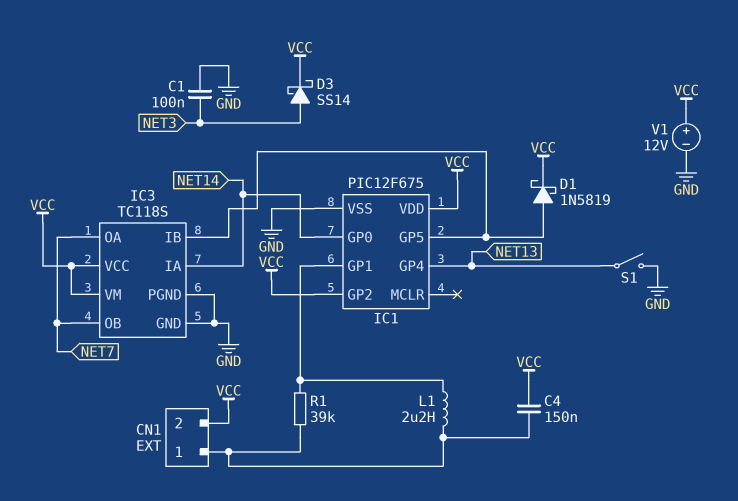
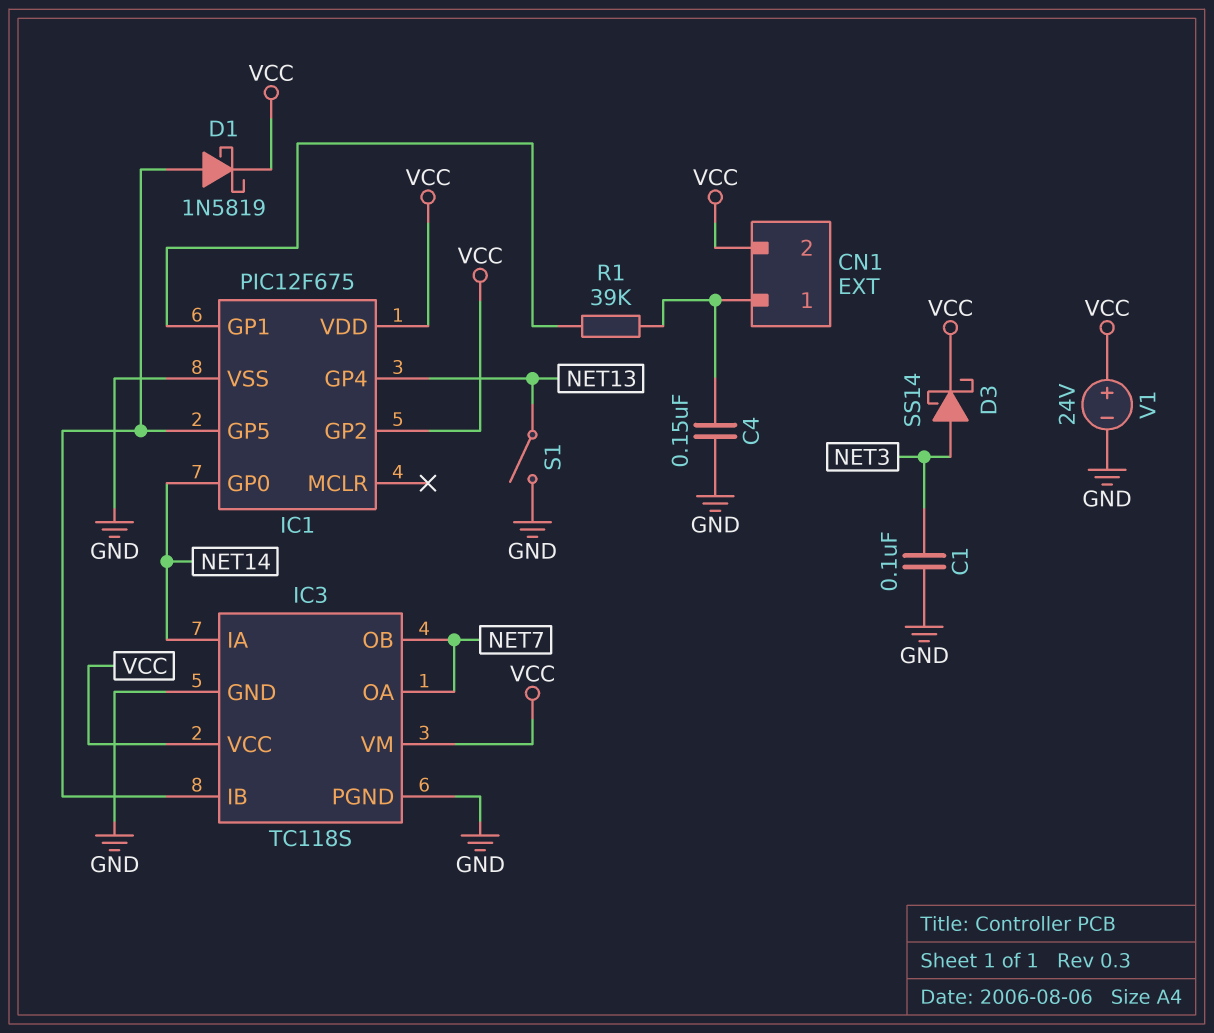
C4: 150nF (CN1/1, VCC) -> 150nF (CN1/1, GND)
L1: 2.2uH (CN1/1, IC1/GP1) -> none
V1: 12V (plus VCC, minus GND) -> 24V (plus VCC, minus GND)

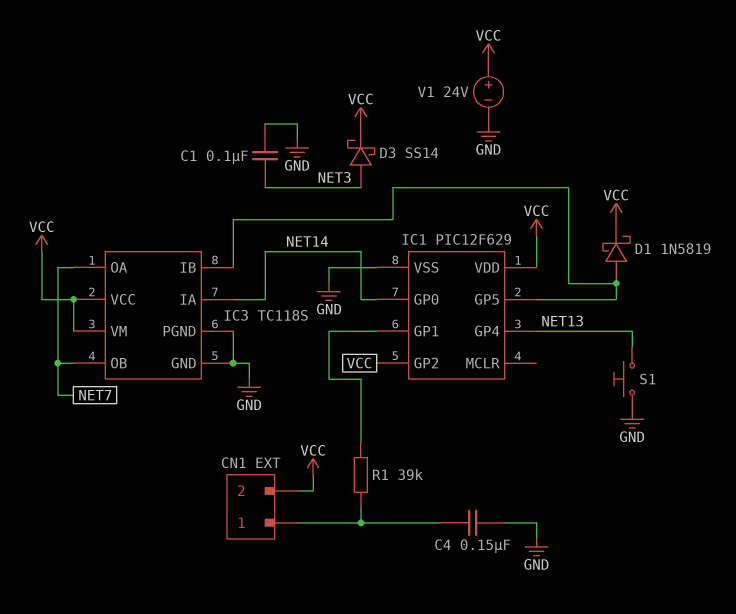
IC1: PIC12F675 -> PIC12F629
S1: switch (GND, NET13) -> button (GND, NET13)

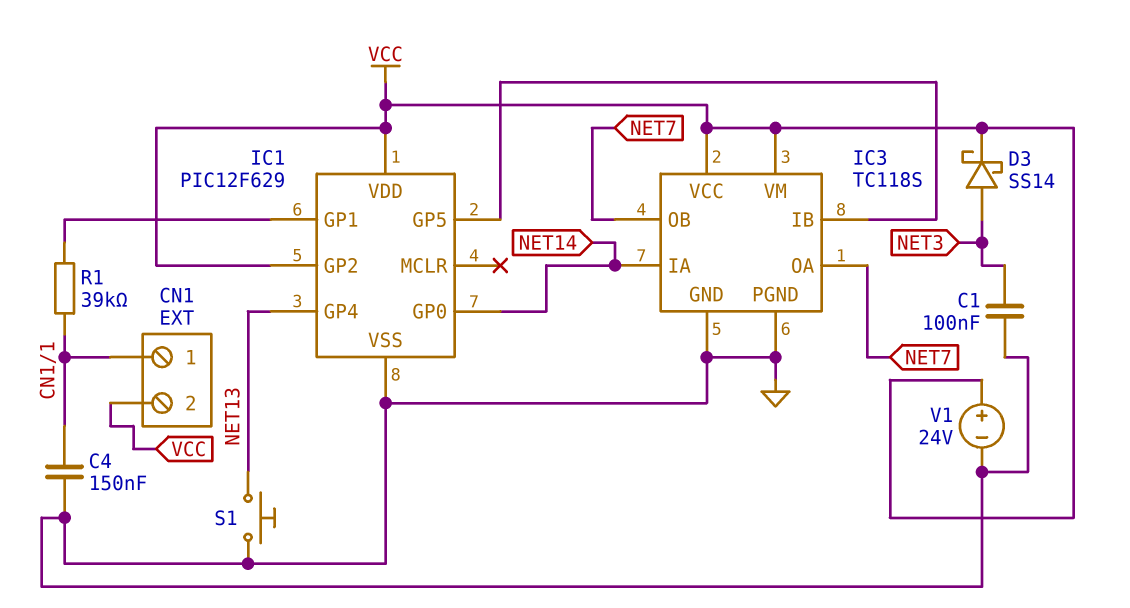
D1: schottky 1N5819 (A IC1/GP5, K VCC) -> none

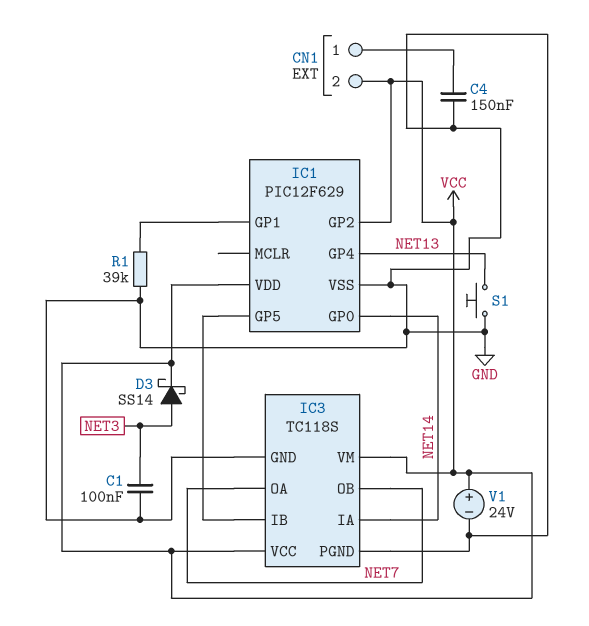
R1: 39k (CN1/1, IC1/GP1) -> 39k (GND, IC1/GP1)

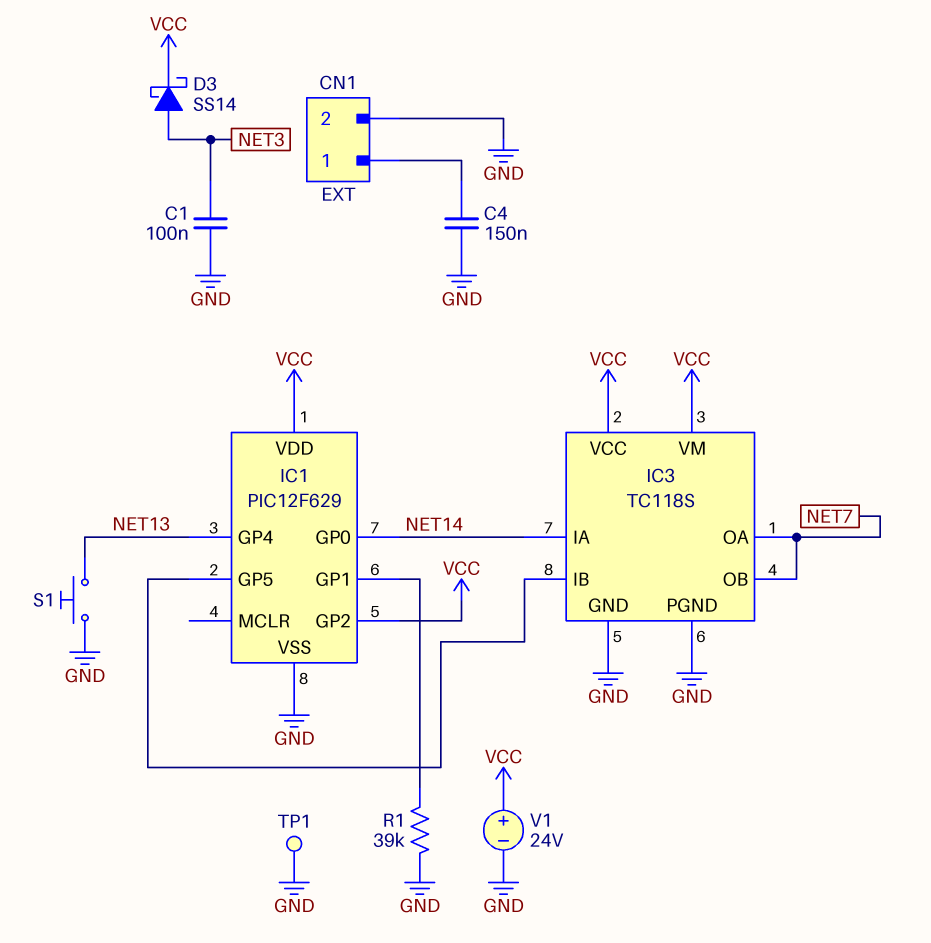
CN1 pin 2: VCC -> GND
TP1: none -> test point (GND)

